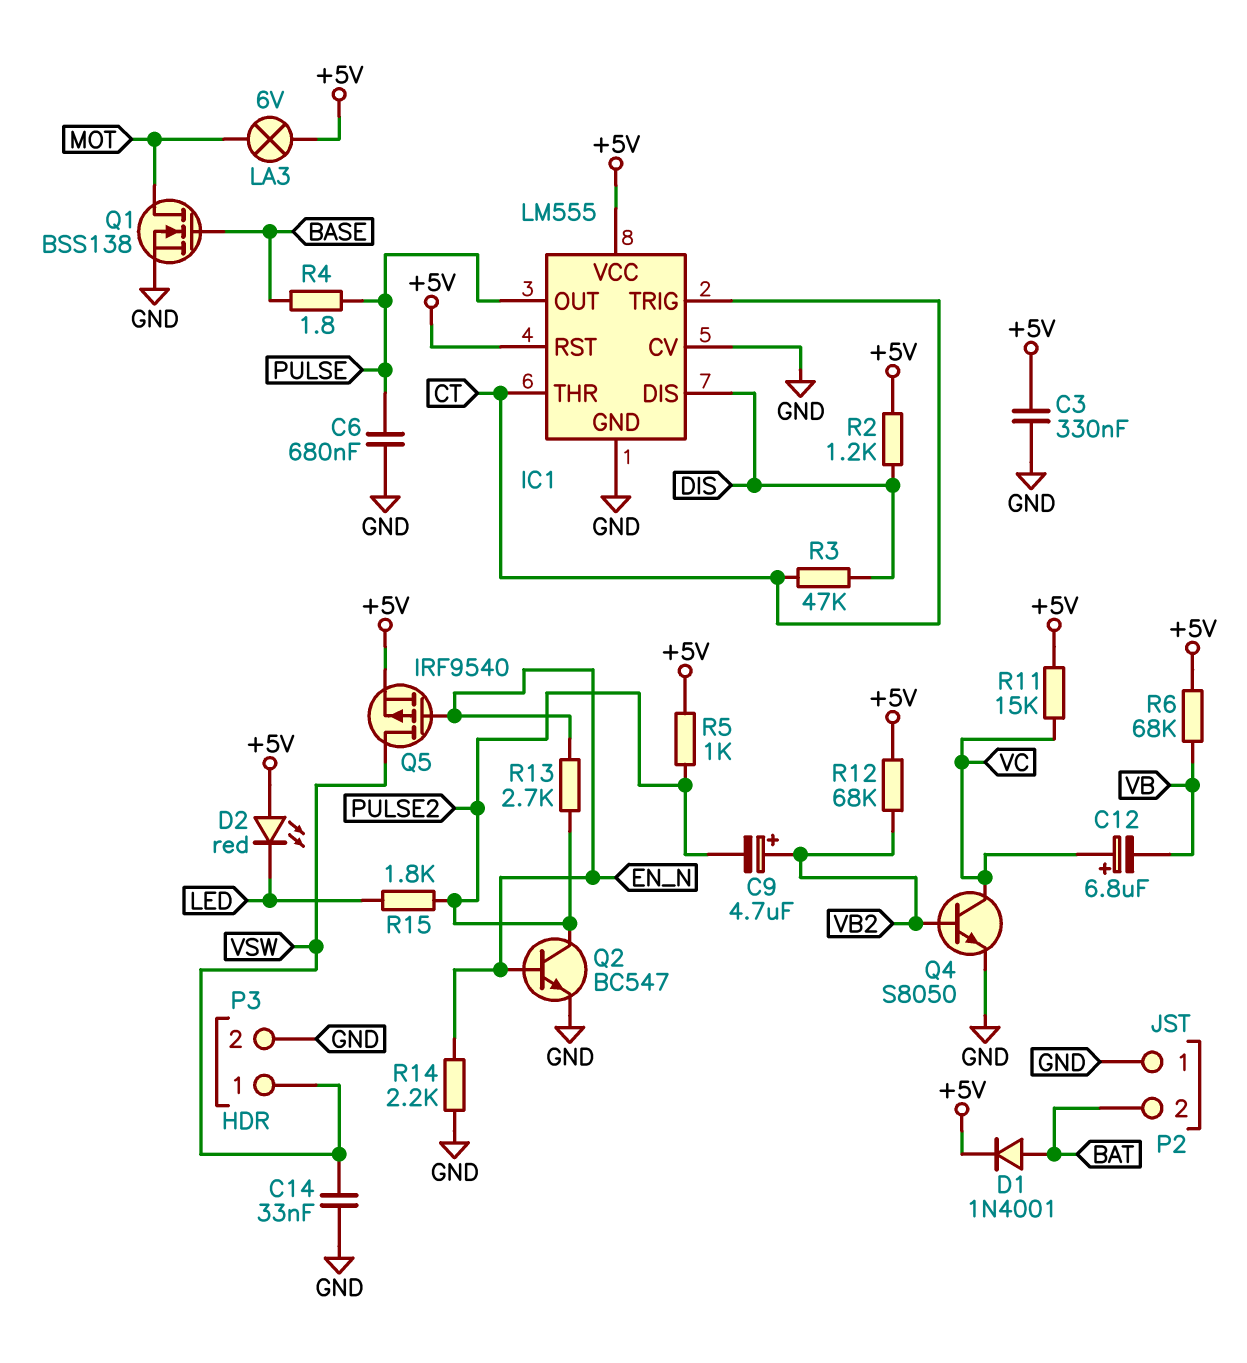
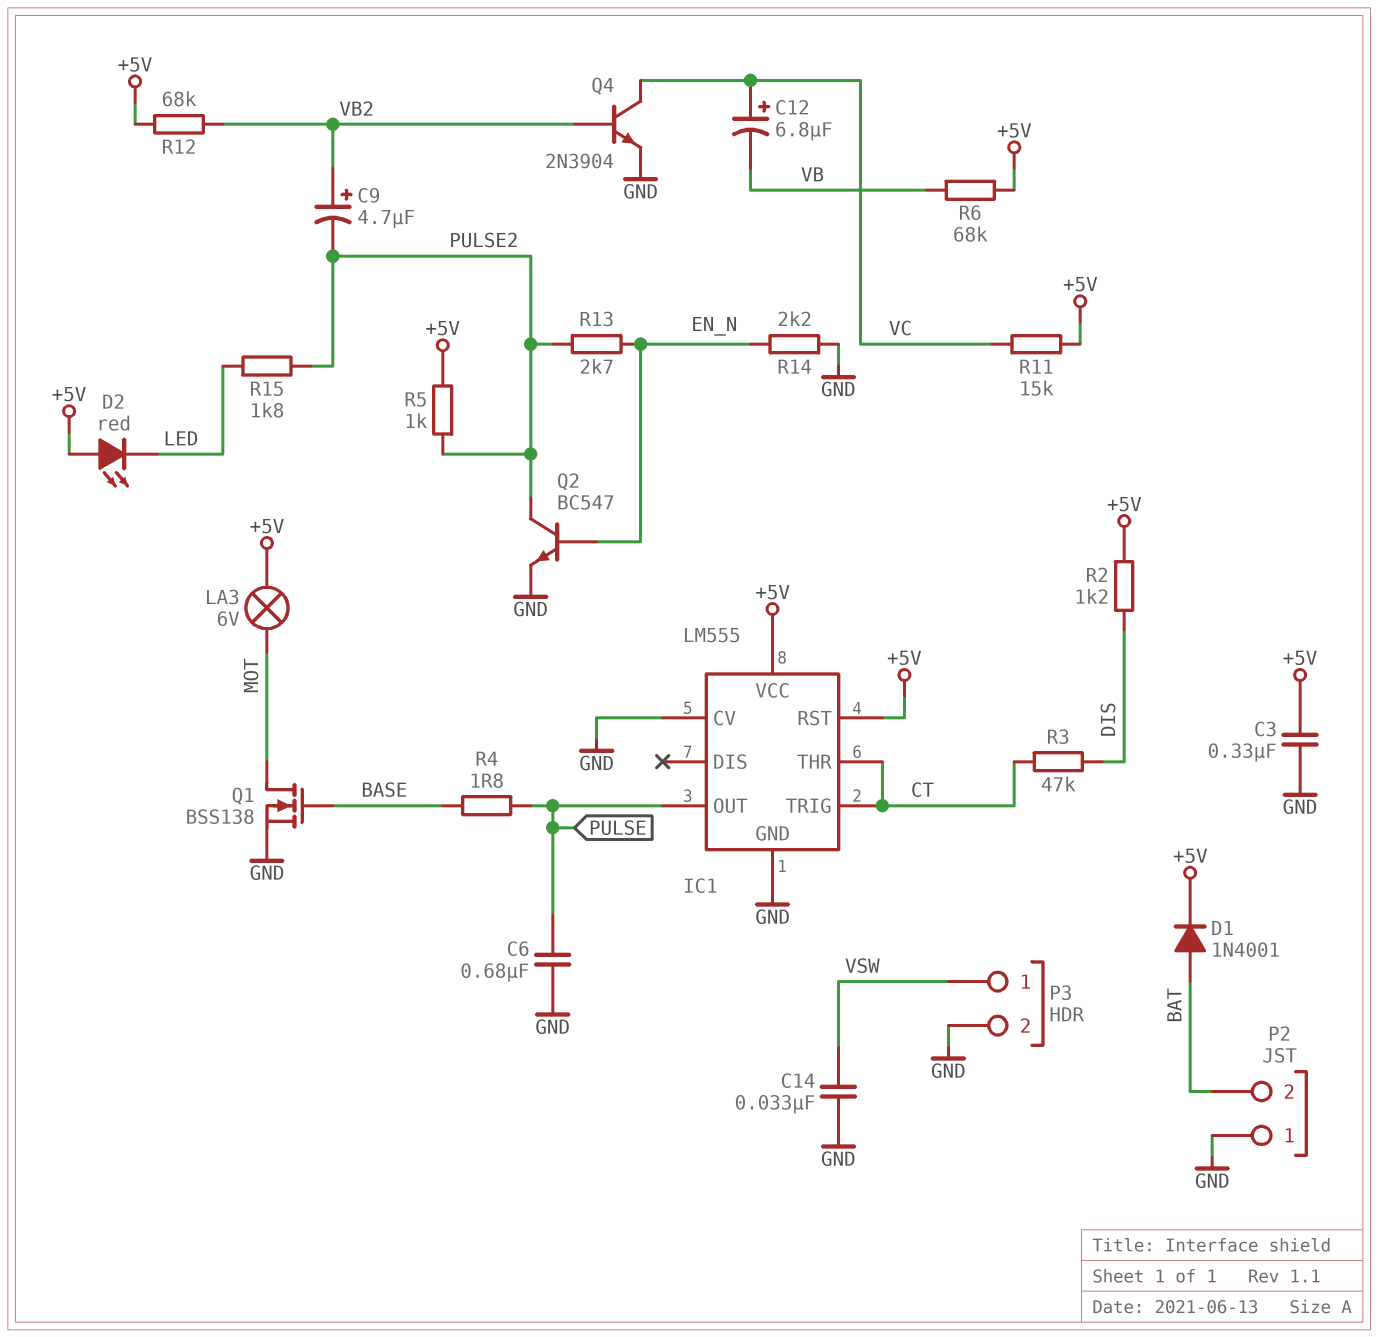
IC1 pin DIS: DIS -> none
Q4: NPN S8050 (B VB2, C VC, E GND) -> NPN 2N3904 (B VB2, C VC, E GND)
Q5: PMOS IRF9540 (G EN_N, D VSW, S +5V) -> none

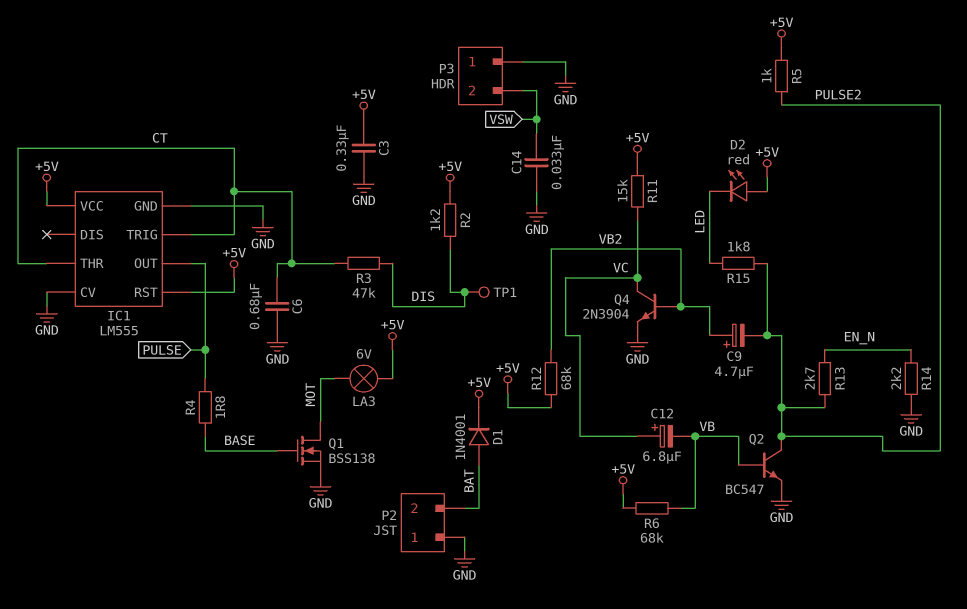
C6: 680nF (GND, PULSE) -> 680nF (CT, GND)
P3 pin 1: VSW -> GND
P3 pin 2: GND -> VSW
Q2: NPN BC547 (B EN_N, C PULSE2, E GND) -> NPN BC547 (B VB, C PULSE2, E GND)
TP1: none -> test point (DIS)

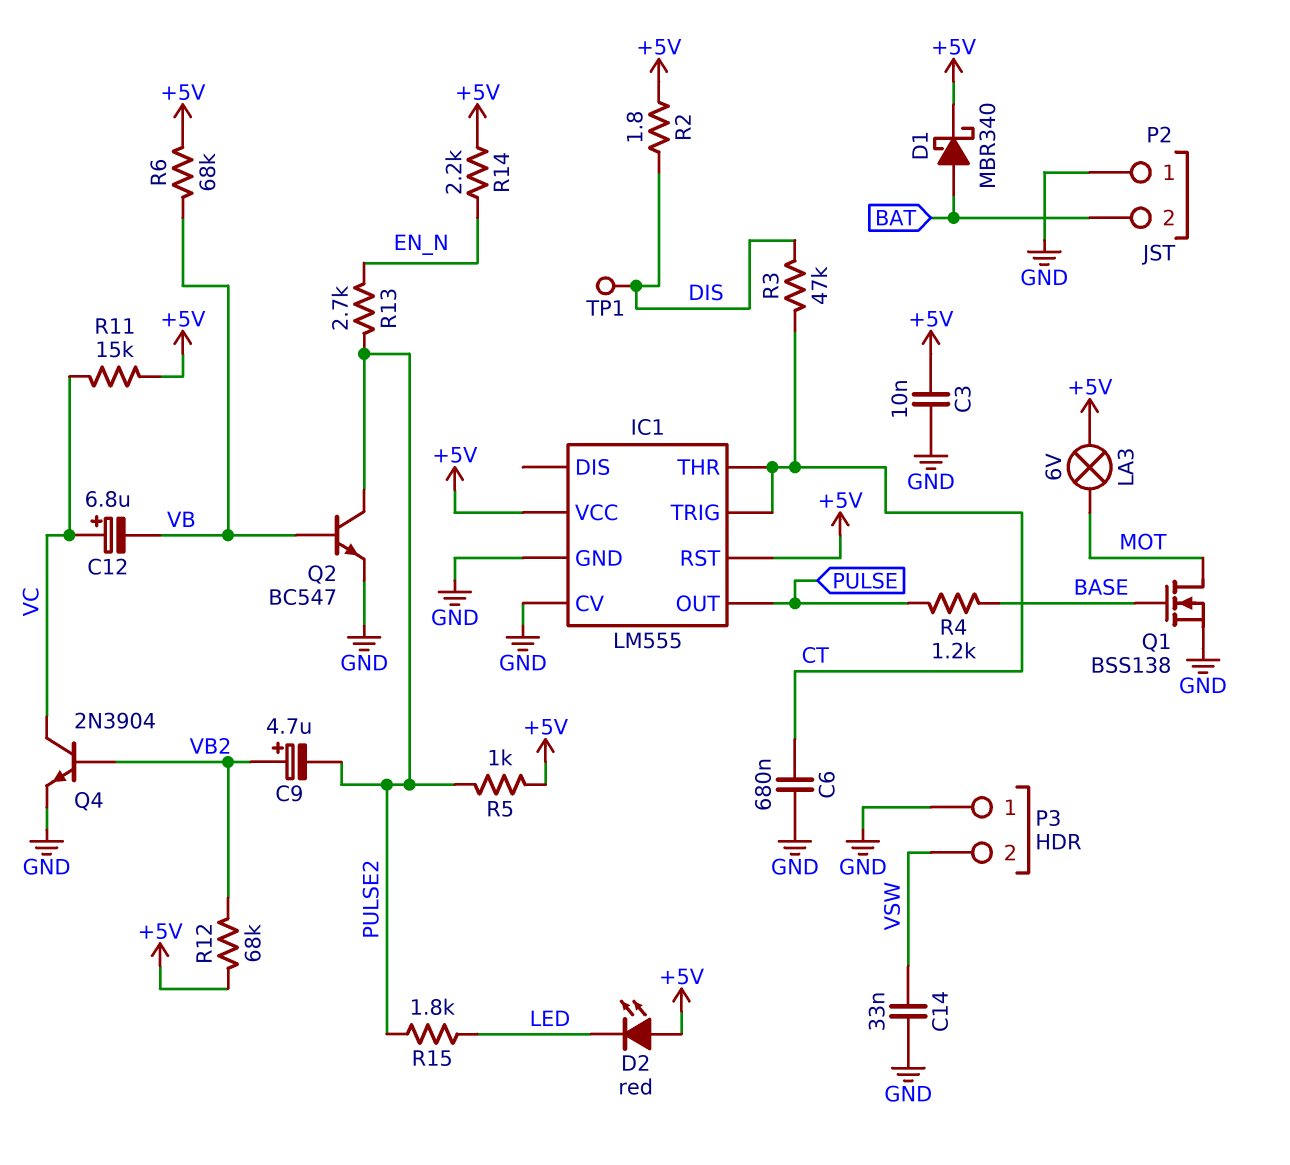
C3: 330nF (+5V, GND) -> 10nF (+5V, GND)
D1: diode 1N4001 (A BAT, K +5V) -> schottky MBR340 (A BAT, K +5V)
R2: 1.2k (+5V, DIS) -> 1.8 (+5V, DIS)
R4: 1.8 (BASE, PULSE) -> 1.2k (BASE, PULSE)
R14: 2.2k (EN_N, GND) -> 2.2k (+5V, EN_N)

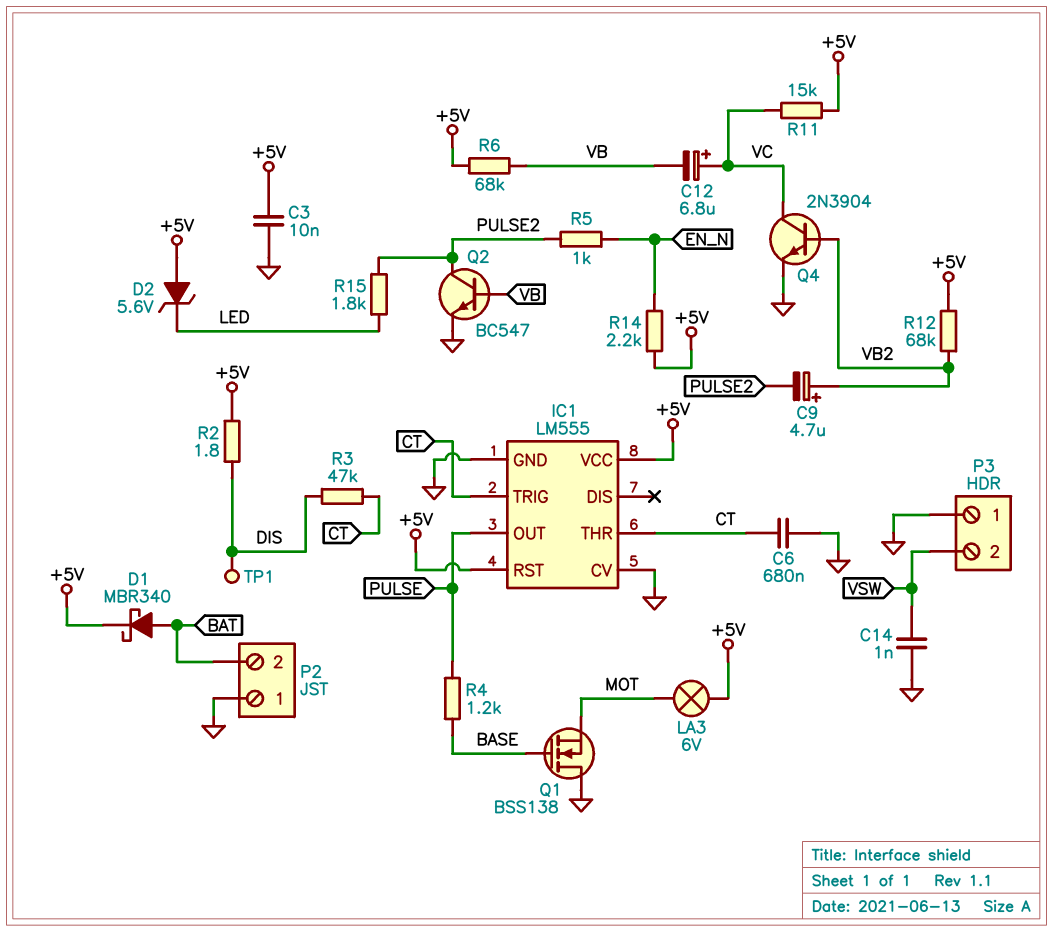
C14: 33nF (GND, VSW) -> 1nF (GND, VSW)
D2: LED red (A +5V, K LED) -> zener 5.6V (A +5V, K LED)
Q1: NMOS BSS138 (G BASE, D MOT, S GND) -> NMOS BSS138 (G BASE, D GND, S MOT)
R5: 1k (+5V, PULSE2) -> 1k (EN_N, PULSE2)
R13: 2.7k (EN_N, PULSE2) -> none

